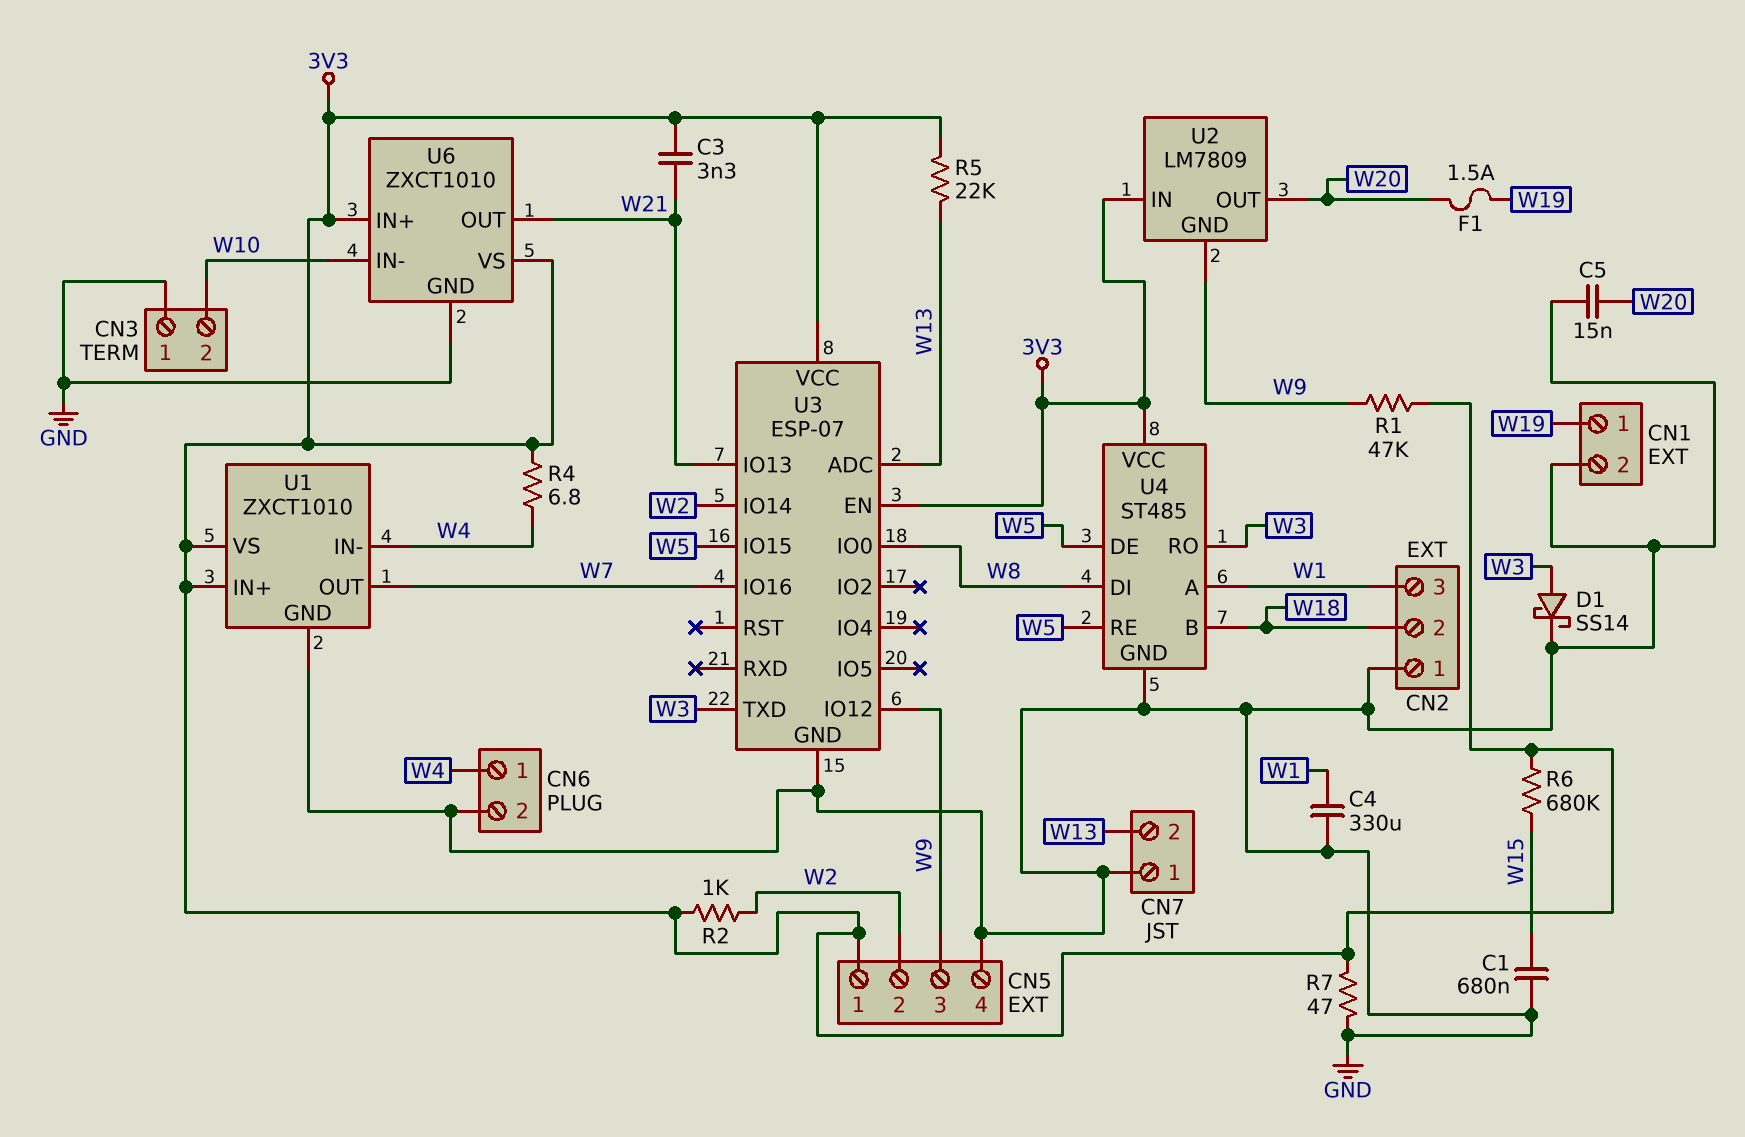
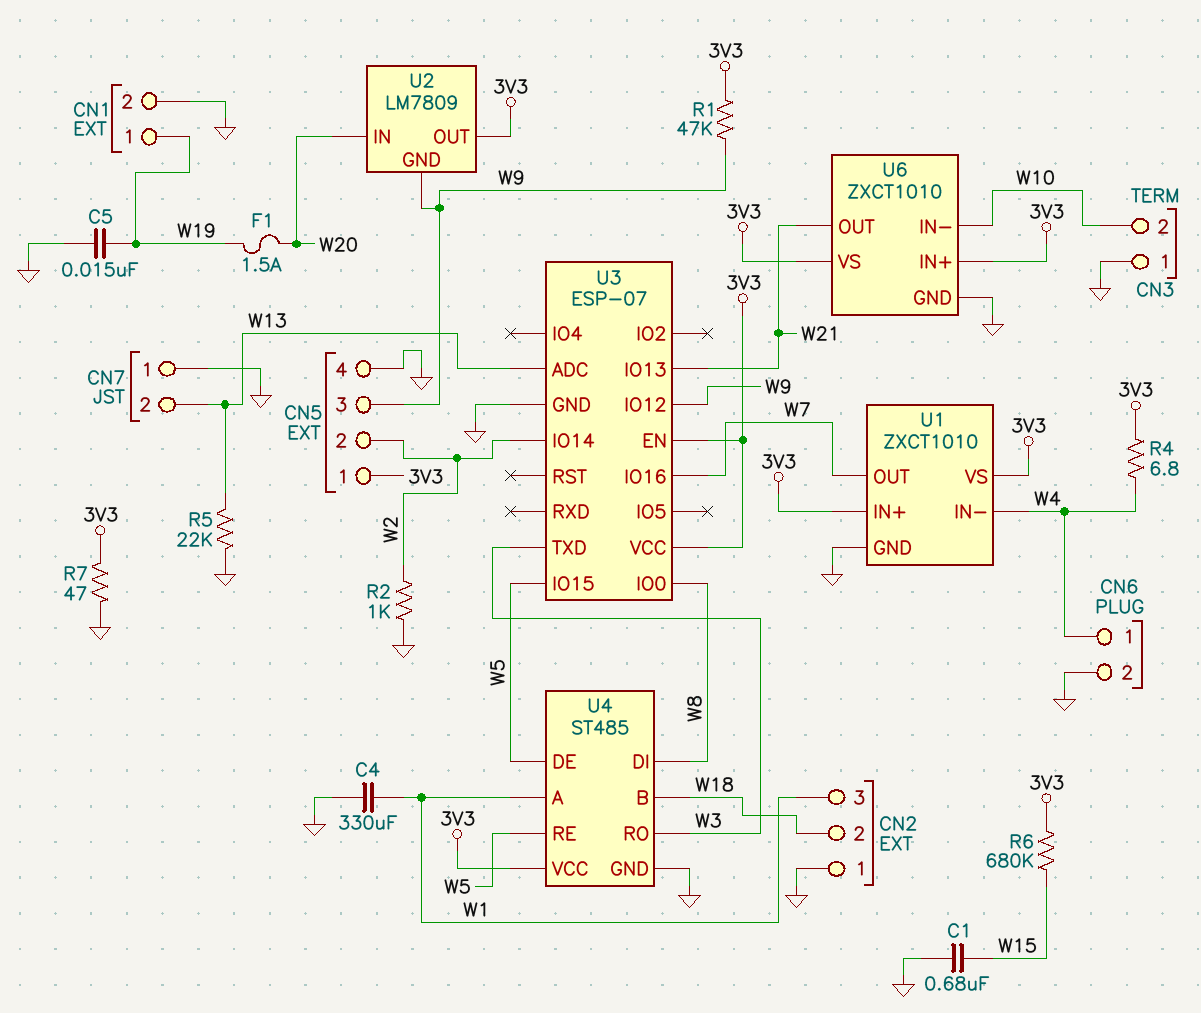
C3: 3.3nF (3V3, W21) -> none
C5: 15nF (GND, W20) -> 15nF (GND, W19)
D1: schottky SS14 (A W3, K GND) -> none
R2: 1k (3V3, W2) -> 1k (GND, W2)
R5: 22k (3V3, W13) -> 22k (GND, W13)
U2 pin IN: 3V3 -> W20
U2 pin OUT: W20 -> 3V3

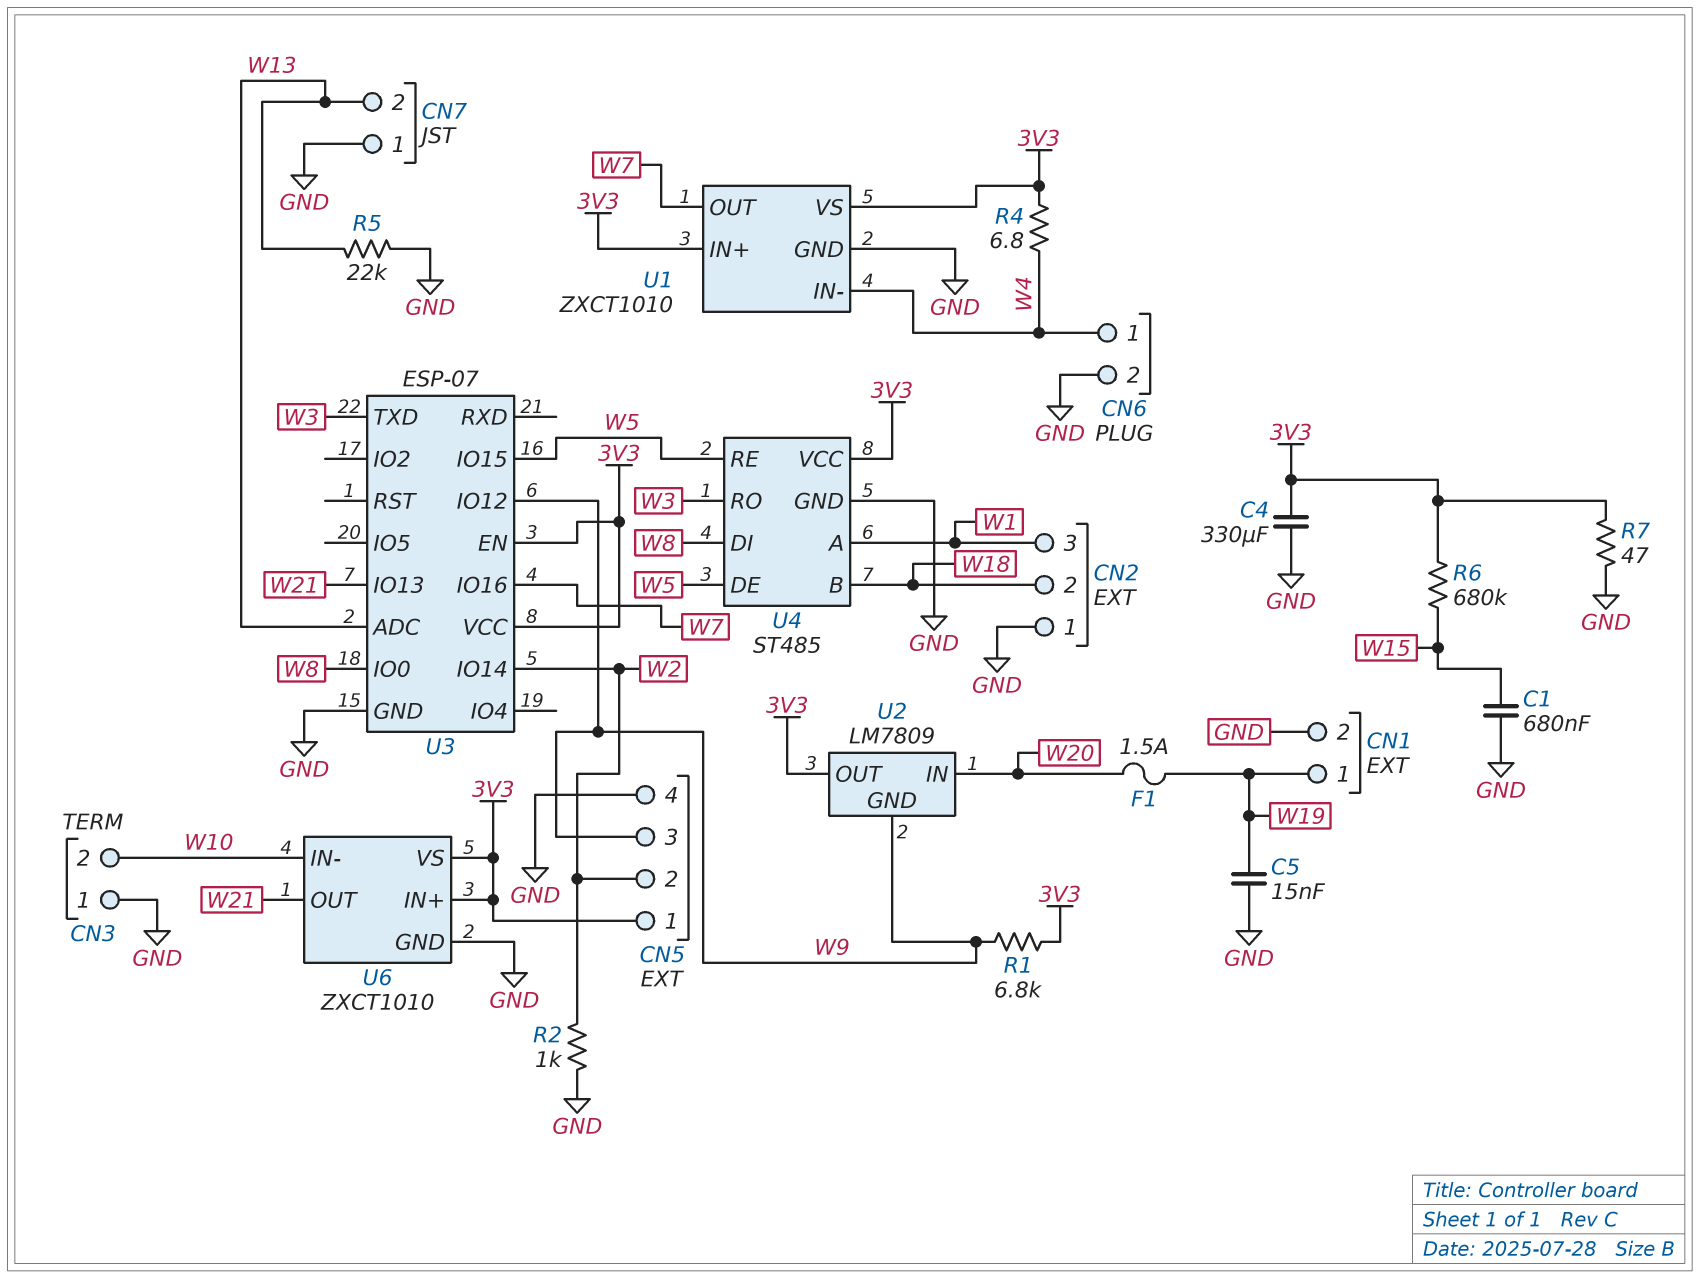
C4: 330uF (GND, W1) -> 330uF (3V3, GND)
R1: 47k (3V3, W9) -> 6.8k (3V3, W9)

